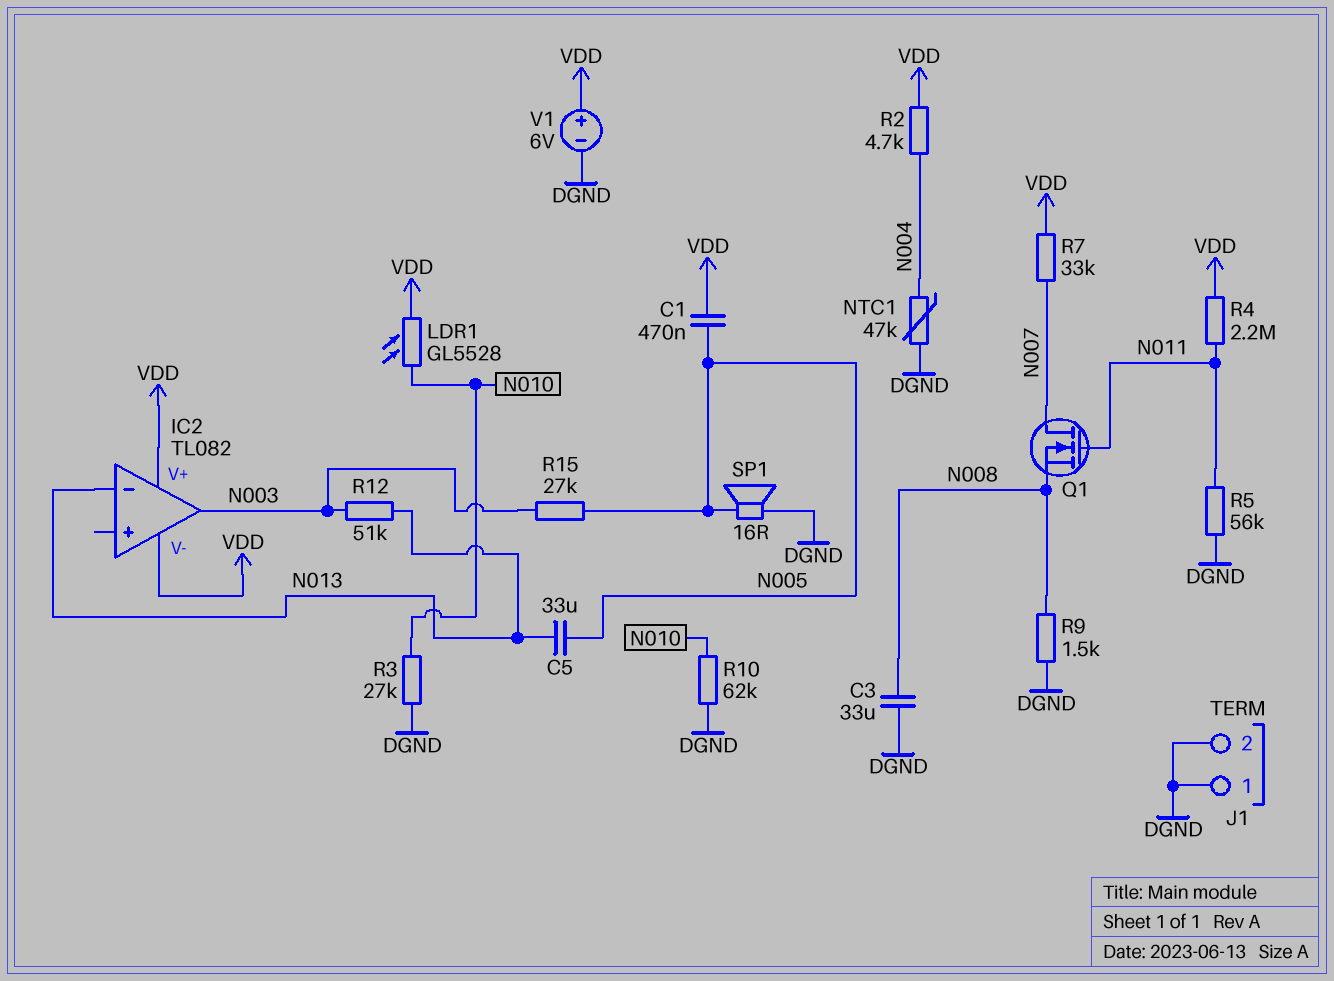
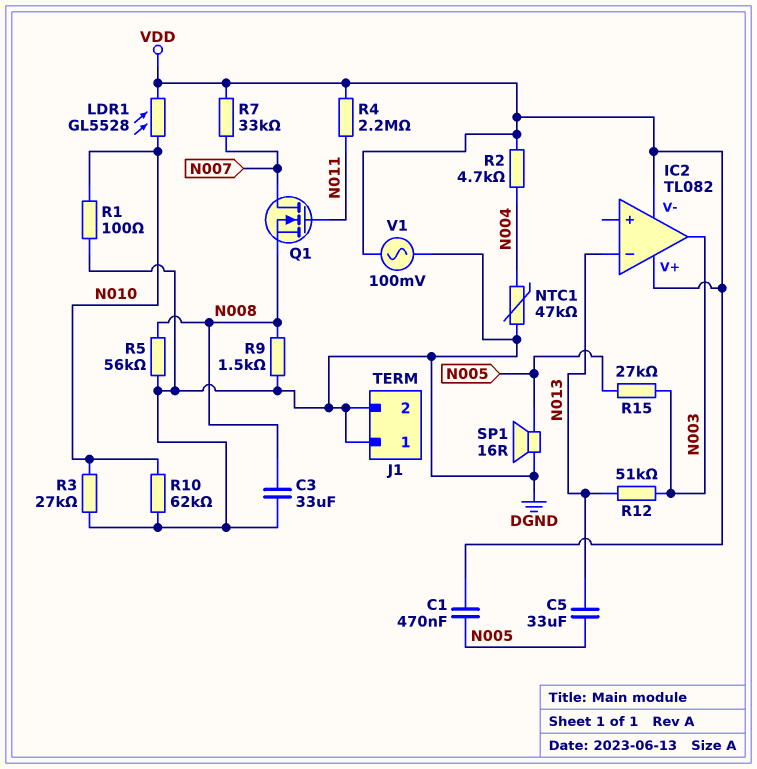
R1: none -> 100 (DGND, N010)
R5: 56k (DGND, N011) -> 56k (DGND, N008)
V1: 6V (plus VDD, minus DGND) -> AC 100mV (DGND, VDD)

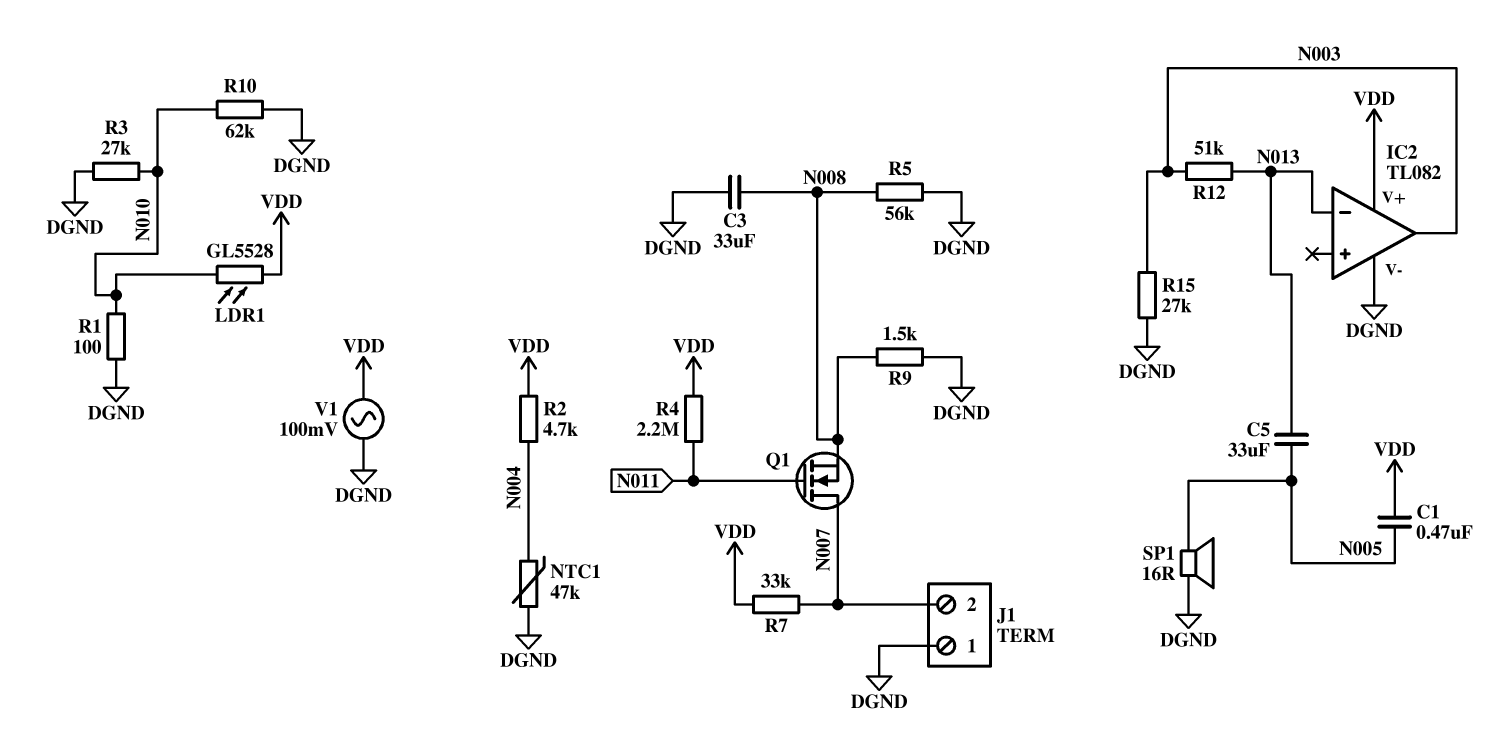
IC2 pin V-: VDD -> DGND
J1 pin 2: DGND -> N007
R15: 27k (N003, N005) -> 27k (DGND, N003)

